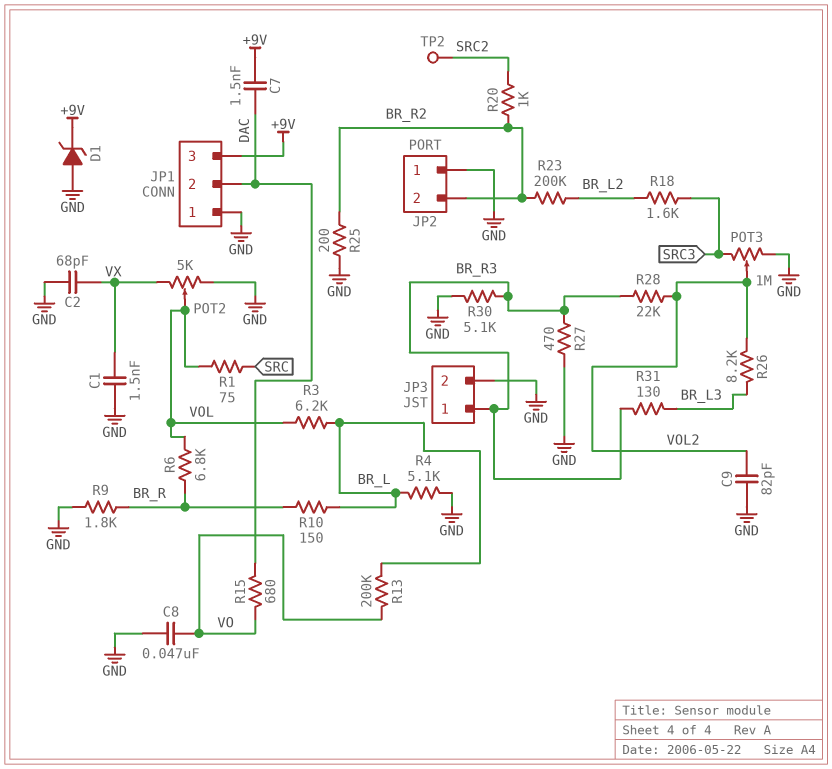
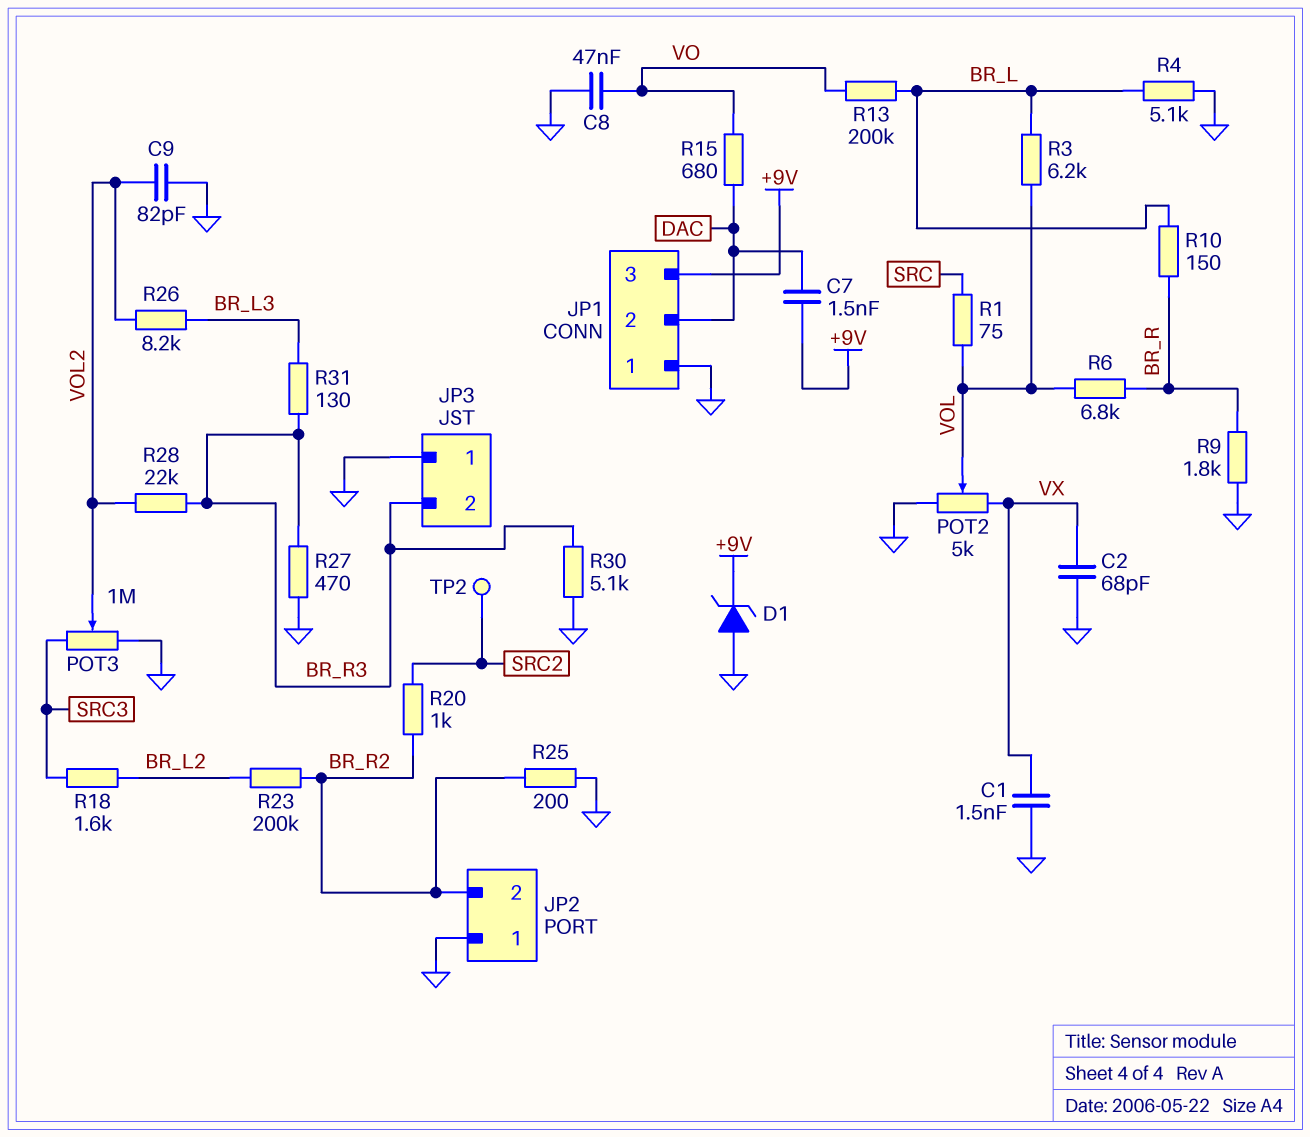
JP3 pin 1: BR_R3 -> GND
JP3 pin 2: GND -> BR_R3

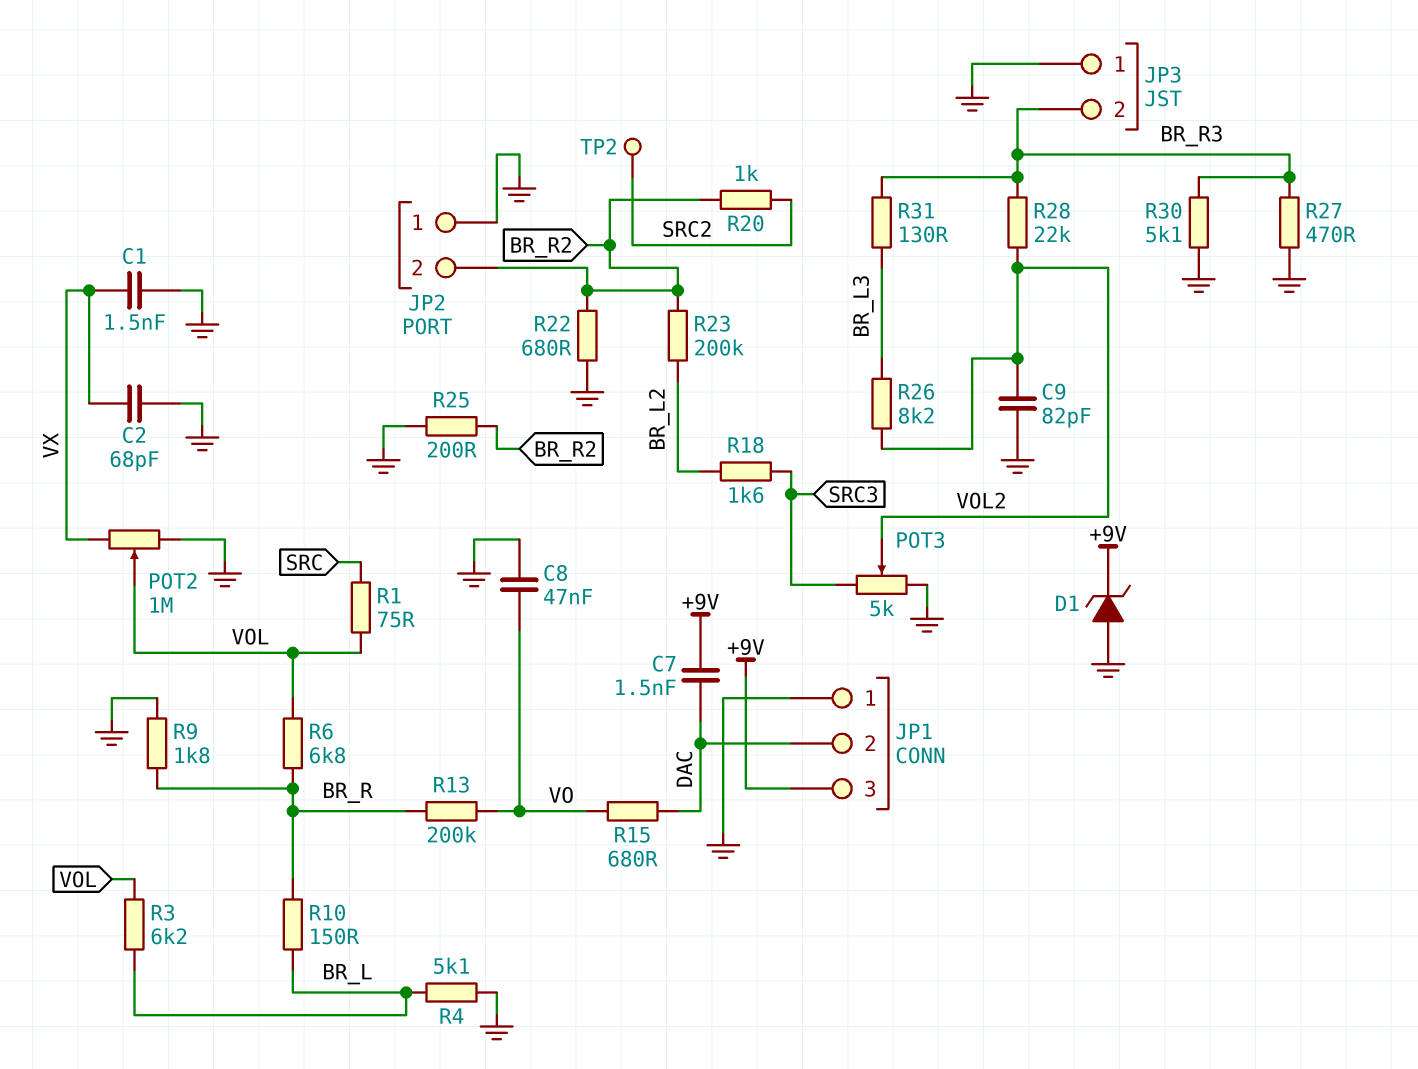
POT2: 5k (GND, VX, wiper VOL) -> 1M (GND, VX, wiper VOL)
POT3: 1M (GND, SRC3, wiper VOL2) -> 5k (GND, SRC3, wiper VOL2)
R13: 200k (BR_L, VO) -> 200k (BR_R, VO)
R22: none -> 680 (BR_R2, GND)

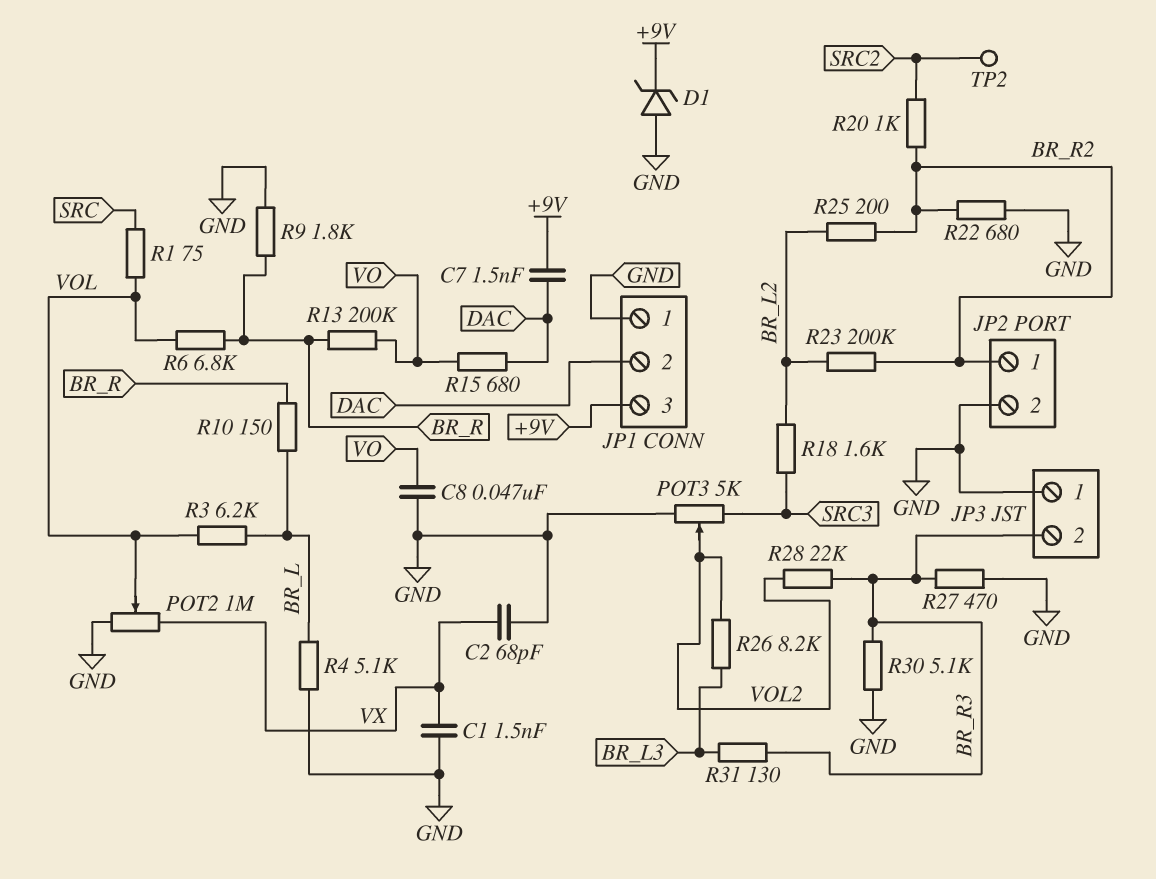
C9: 82pF (GND, VOL2) -> none
JP2 pin 1: GND -> BR_R2
JP2 pin 2: BR_R2 -> GND
R25: 200 (BR_R2, GND) -> 200 (BR_L2, BR_R2)

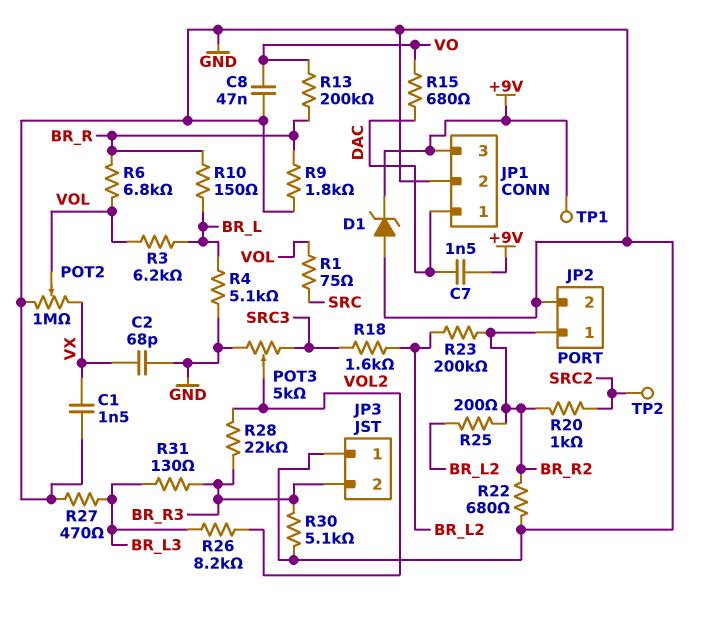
JP1 pin 1: GND -> DAC
JP1 pin 2: DAC -> GND
R27: 470 (BR_R3, GND) -> 470 (BR_L3, GND)
TP1: none -> test point (+9V)

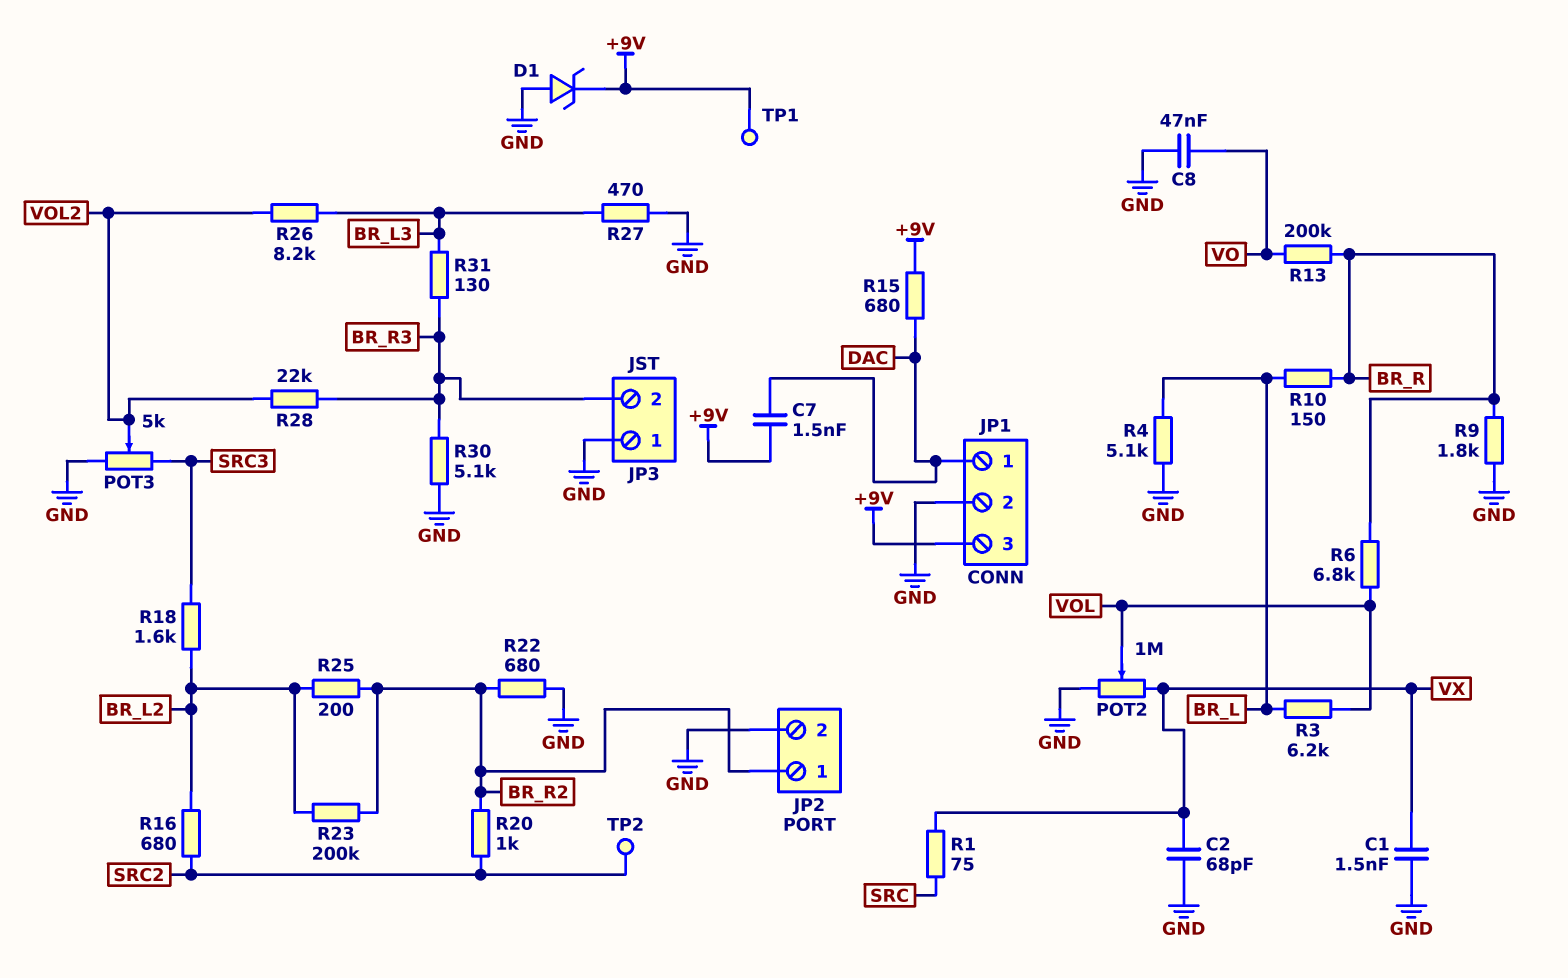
R1: 75 (SRC, VOL) -> 75 (SRC, VX)
R15: 680 (DAC, VO) -> 680 (+9V, DAC)
R16: none -> 680 (BR_L2, SRC2)

